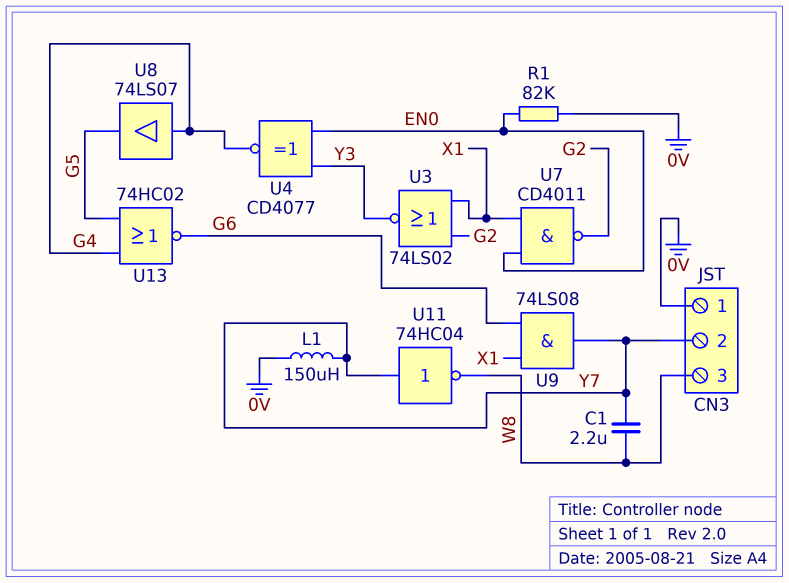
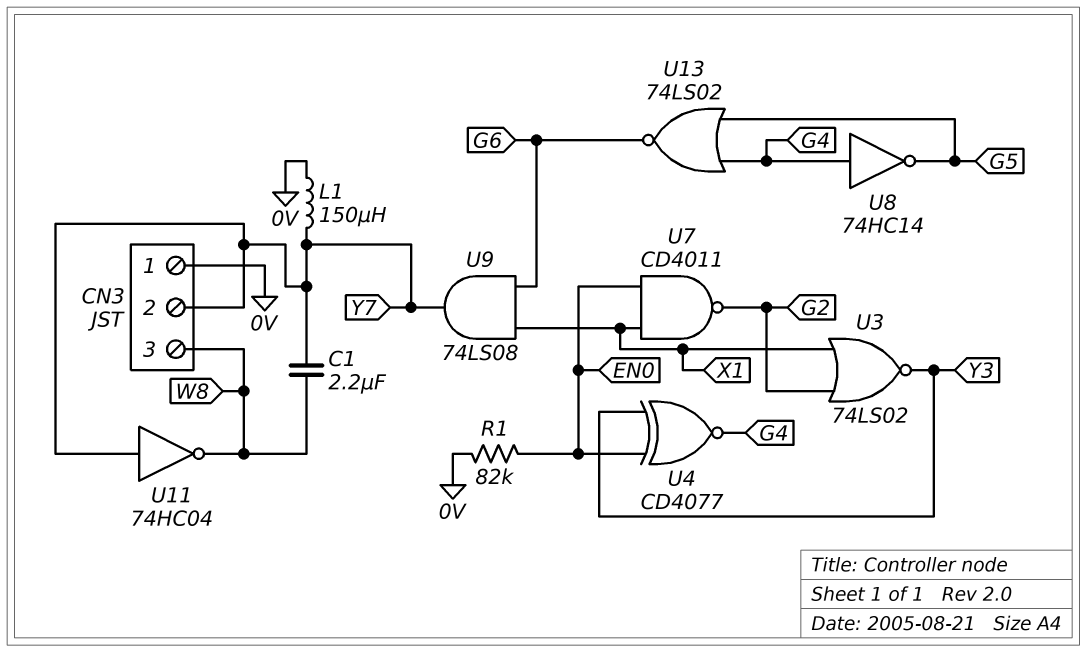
U8: buffer 74LS07 (in G4, out G5) -> NOT 74HC14 (in G4, out G5)
U13: NOR 74HC02 (in G4, in G5, out G6) -> NOR 74LS02 (in G4, in G5, out G6)

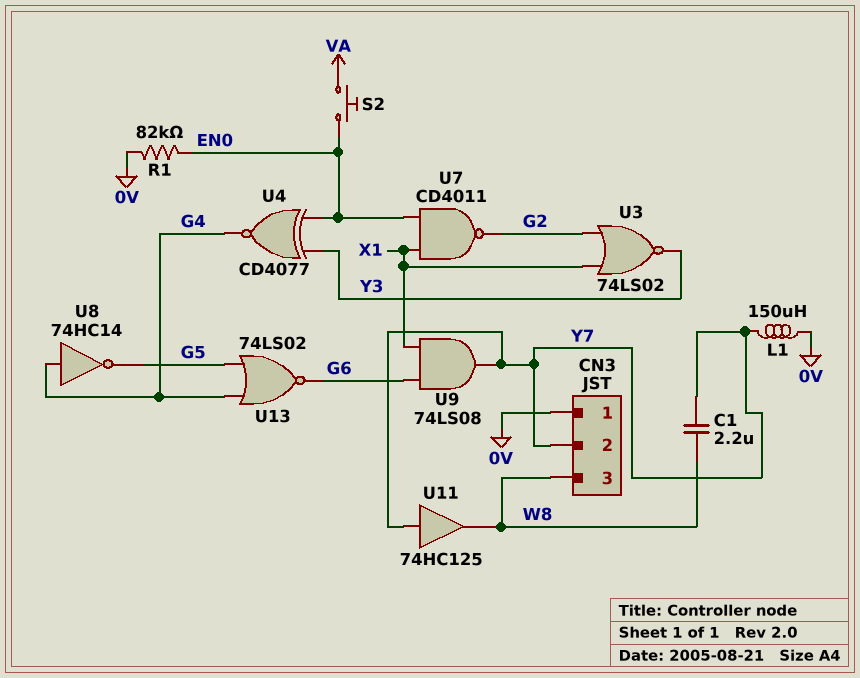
S2: none -> button (EN0, VA)
U11: NOT 74HC04 (in Y7, out W8) -> buffer 74HC125 (in Y7, out W8)

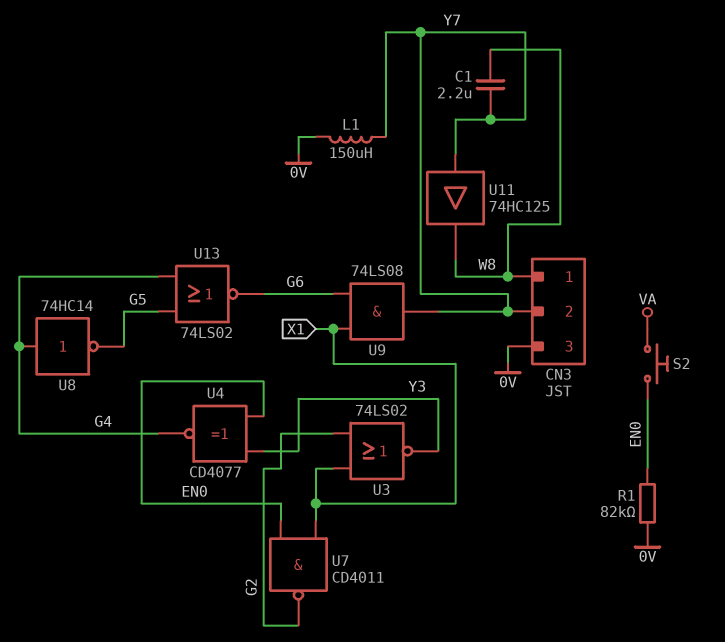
CN3 pin 1: 0V -> W8
CN3 pin 3: W8 -> 0V

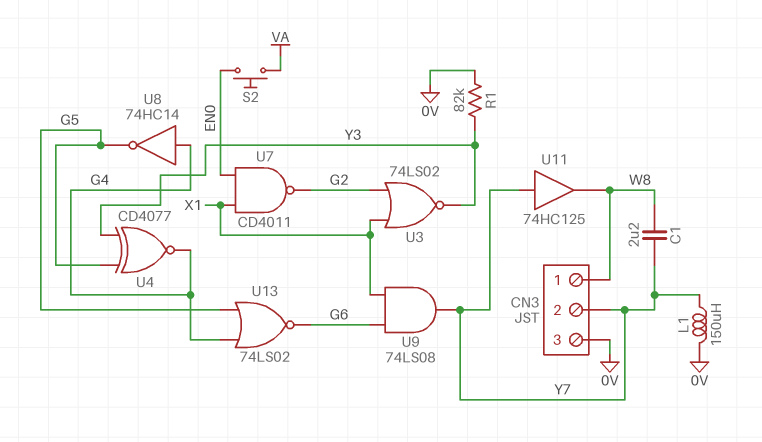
R1: 82k (0V, EN0) -> 82k (0V, Y3)
U4: XNOR CD4077 (in EN0, in Y3, out G4) -> XNOR CD4077 (in G5, in Y3, out G4)

